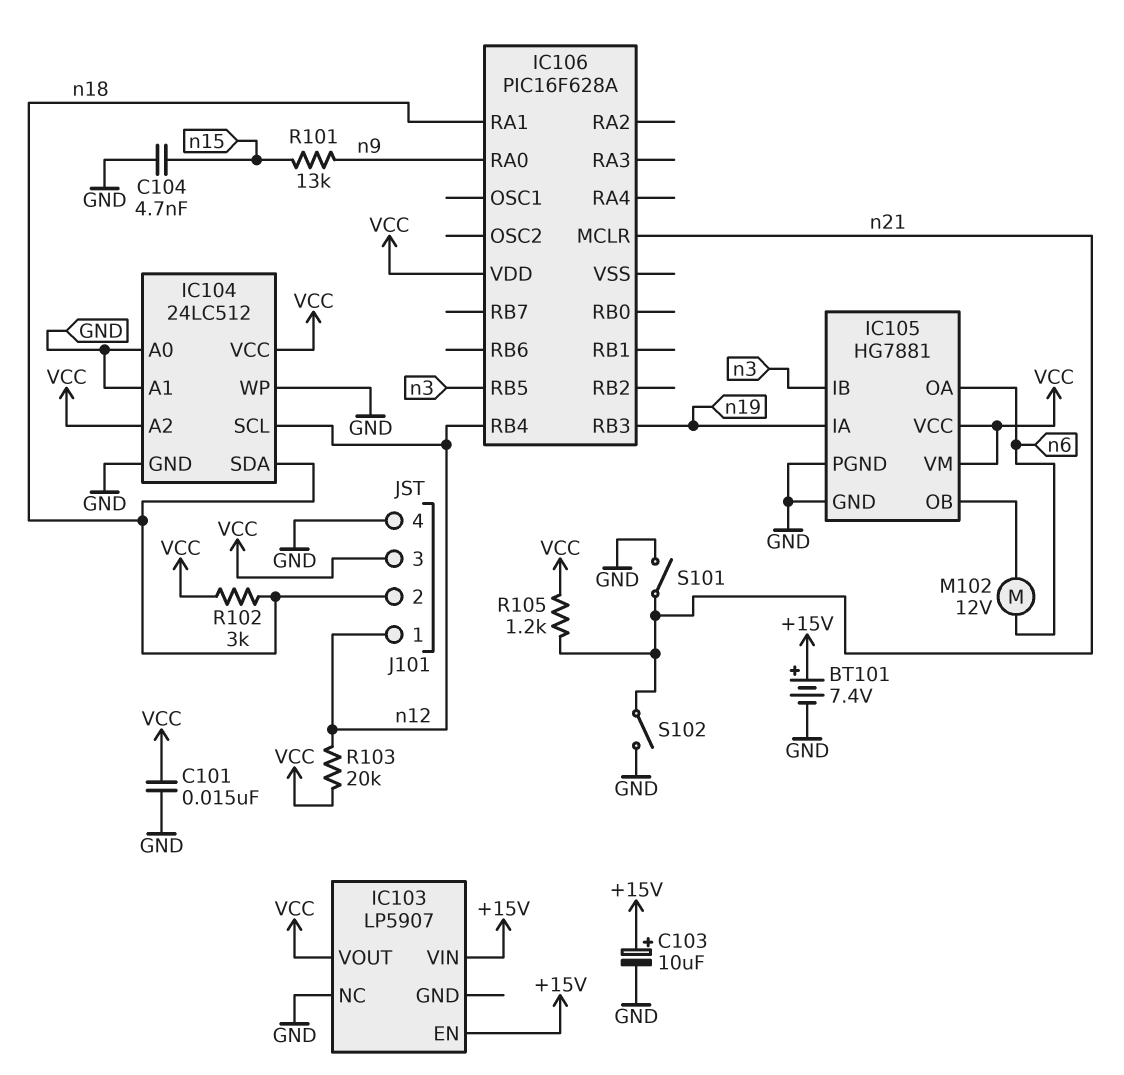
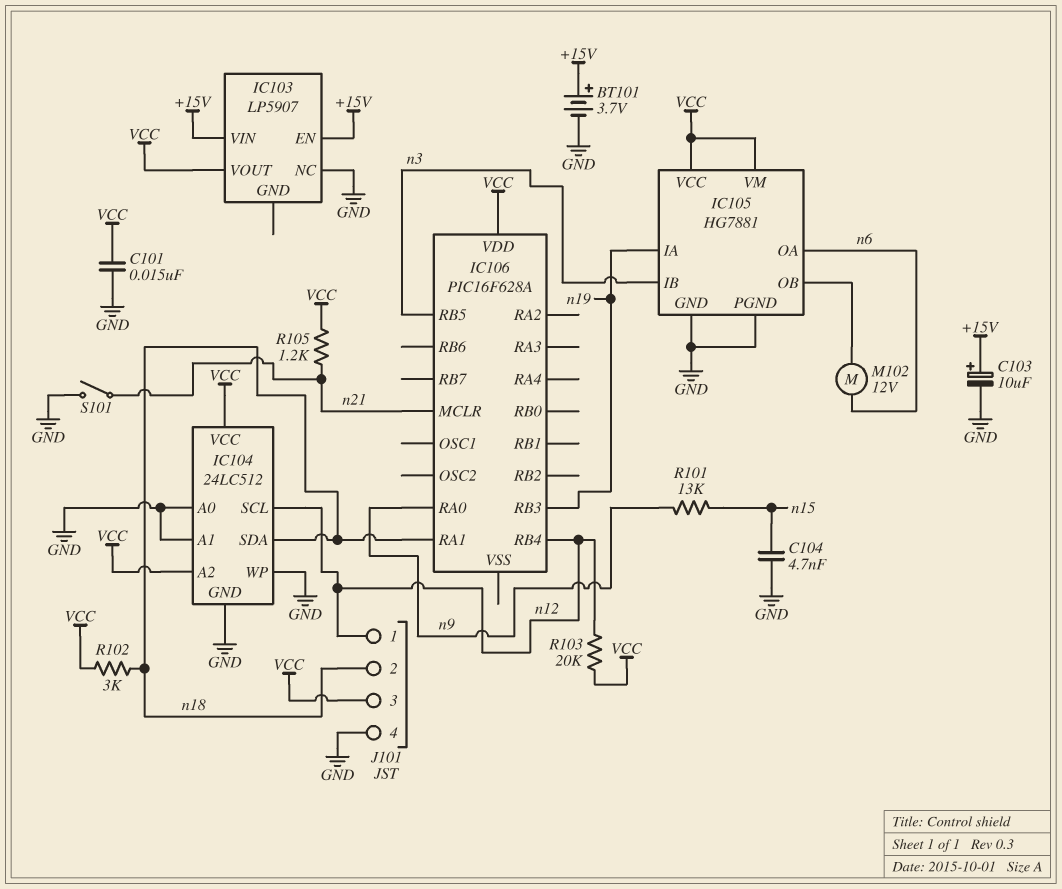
BT101: 7.4V (plus +15V, minus GND) -> 3.7V (plus +15V, minus GND)
S102: switch (GND, n21) -> none

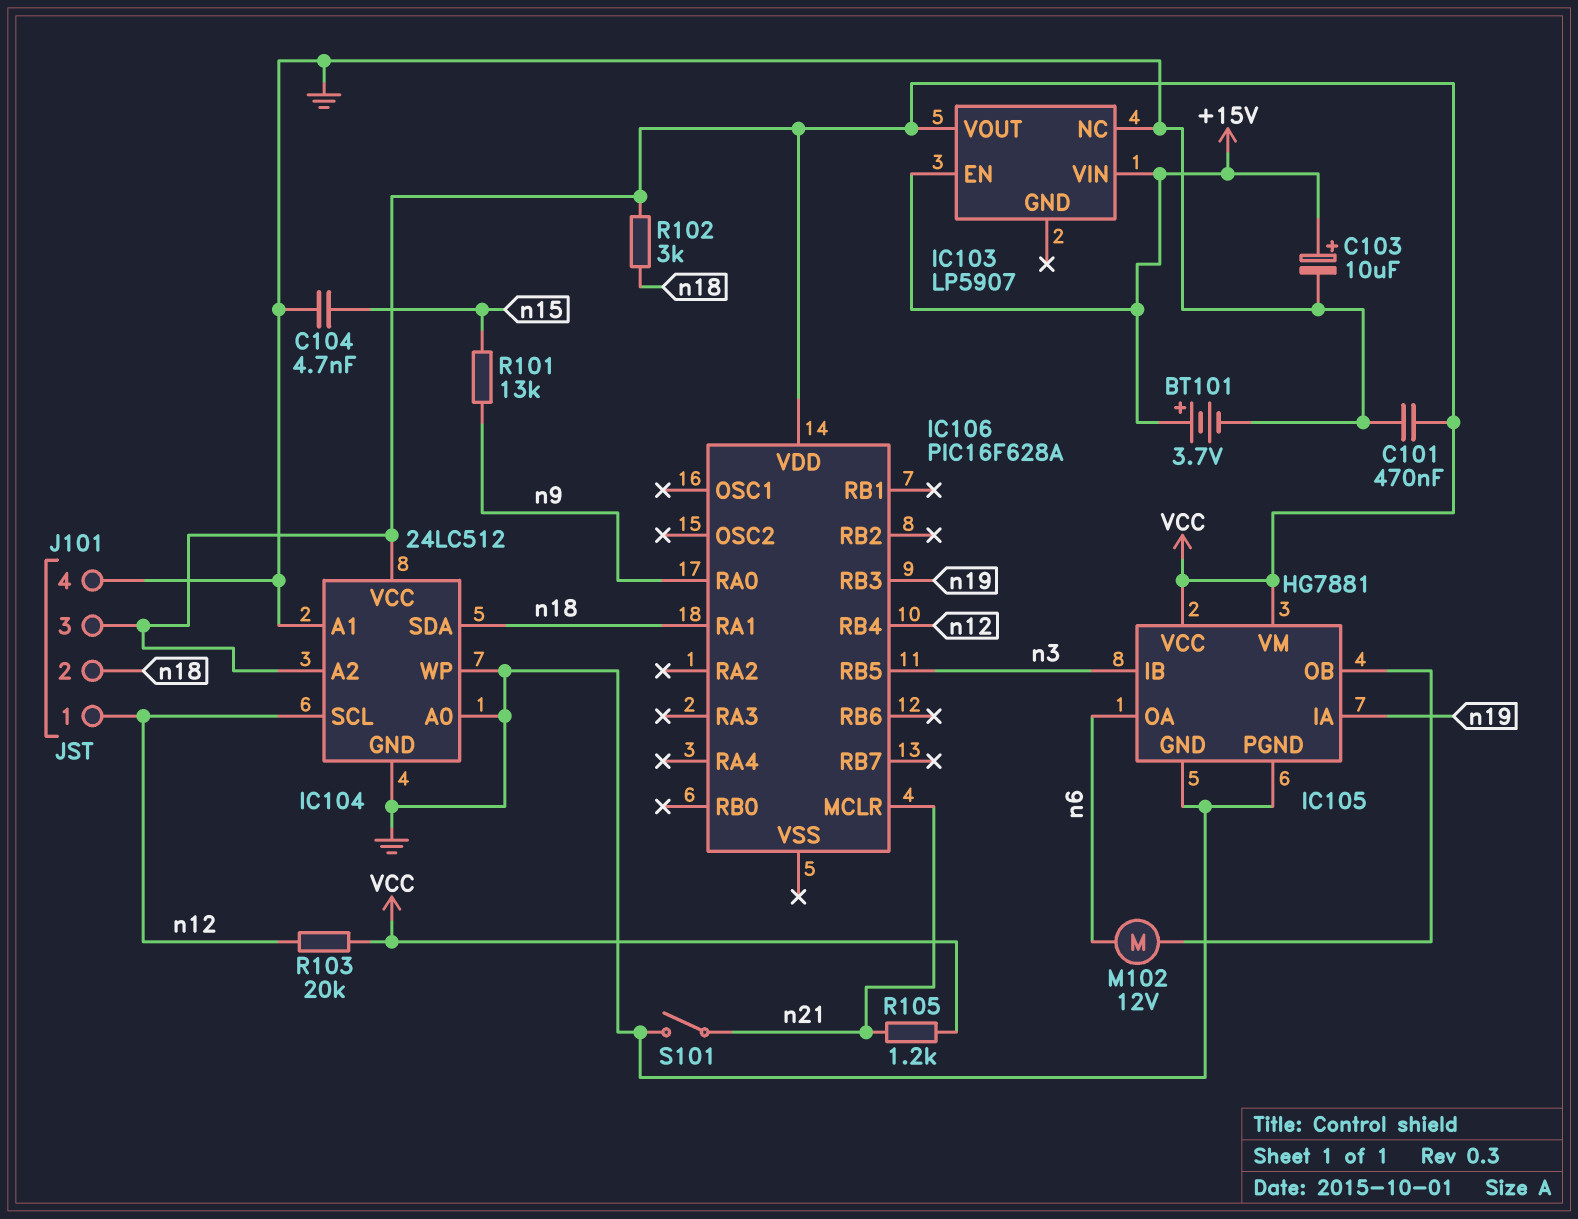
C101: 15nF (GND, VCC) -> 470nF (GND, VCC)

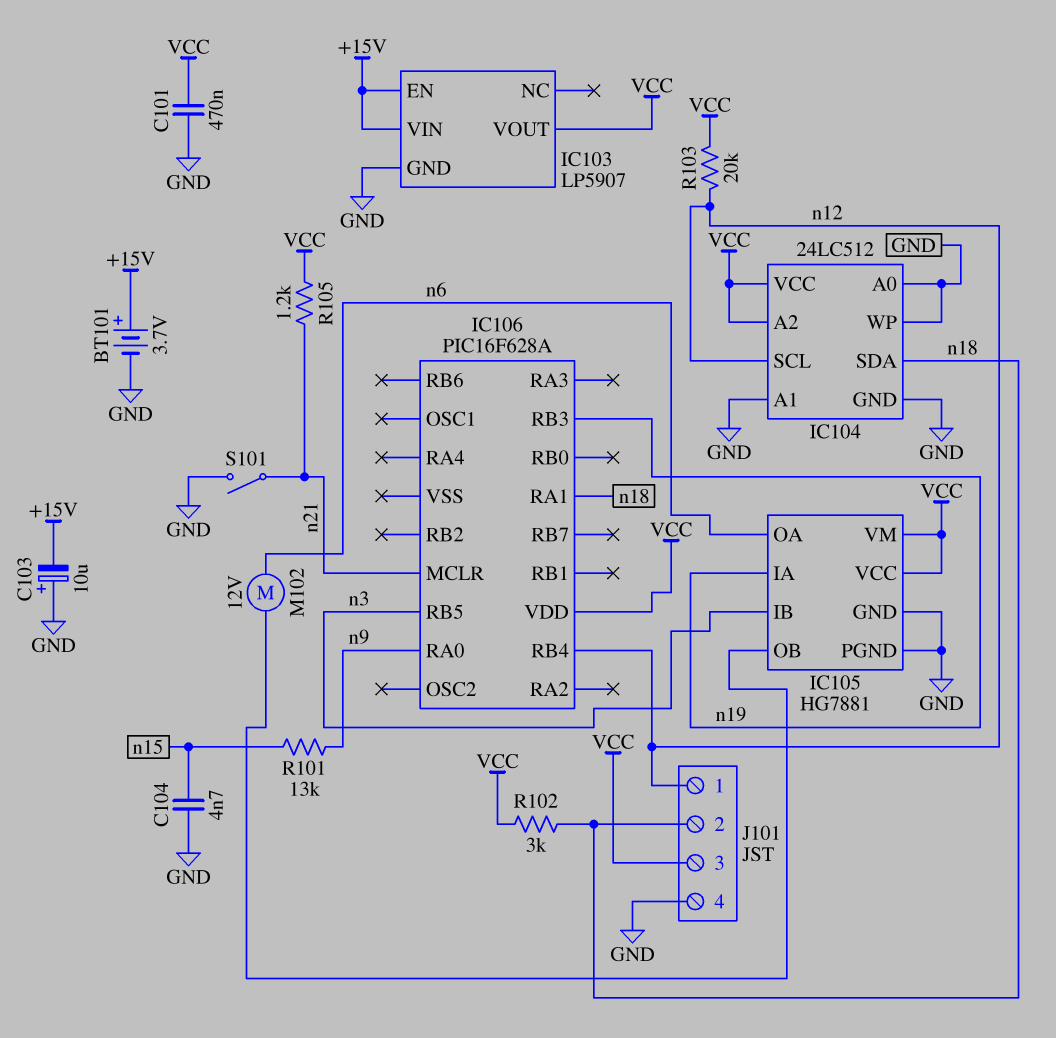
C103: 10uF (plus +15V, minus GND) -> 10uF (plus GND, minus +15V)
IC103 pin GND: none -> GND
IC103 pin NC: GND -> none

